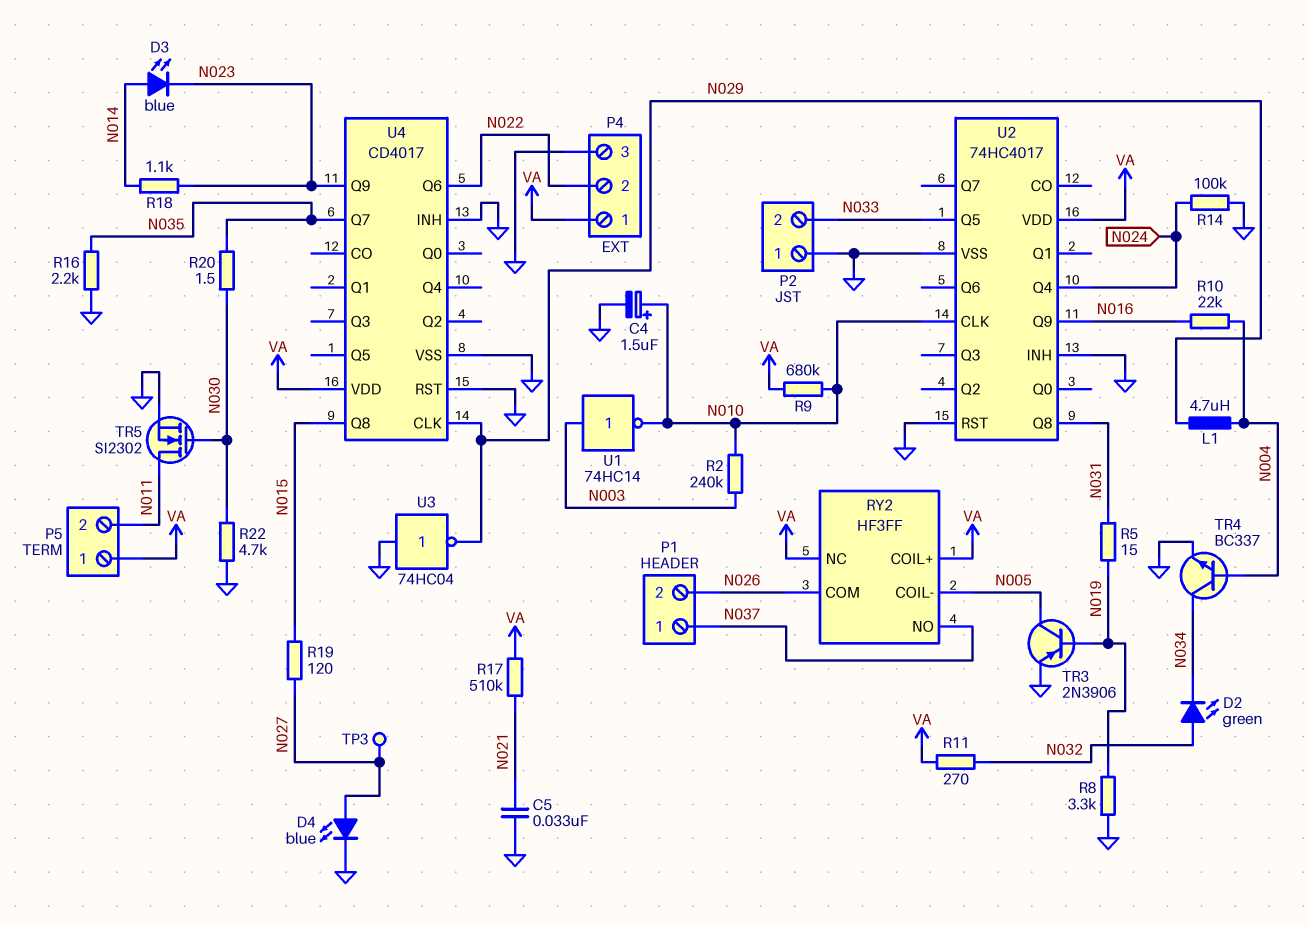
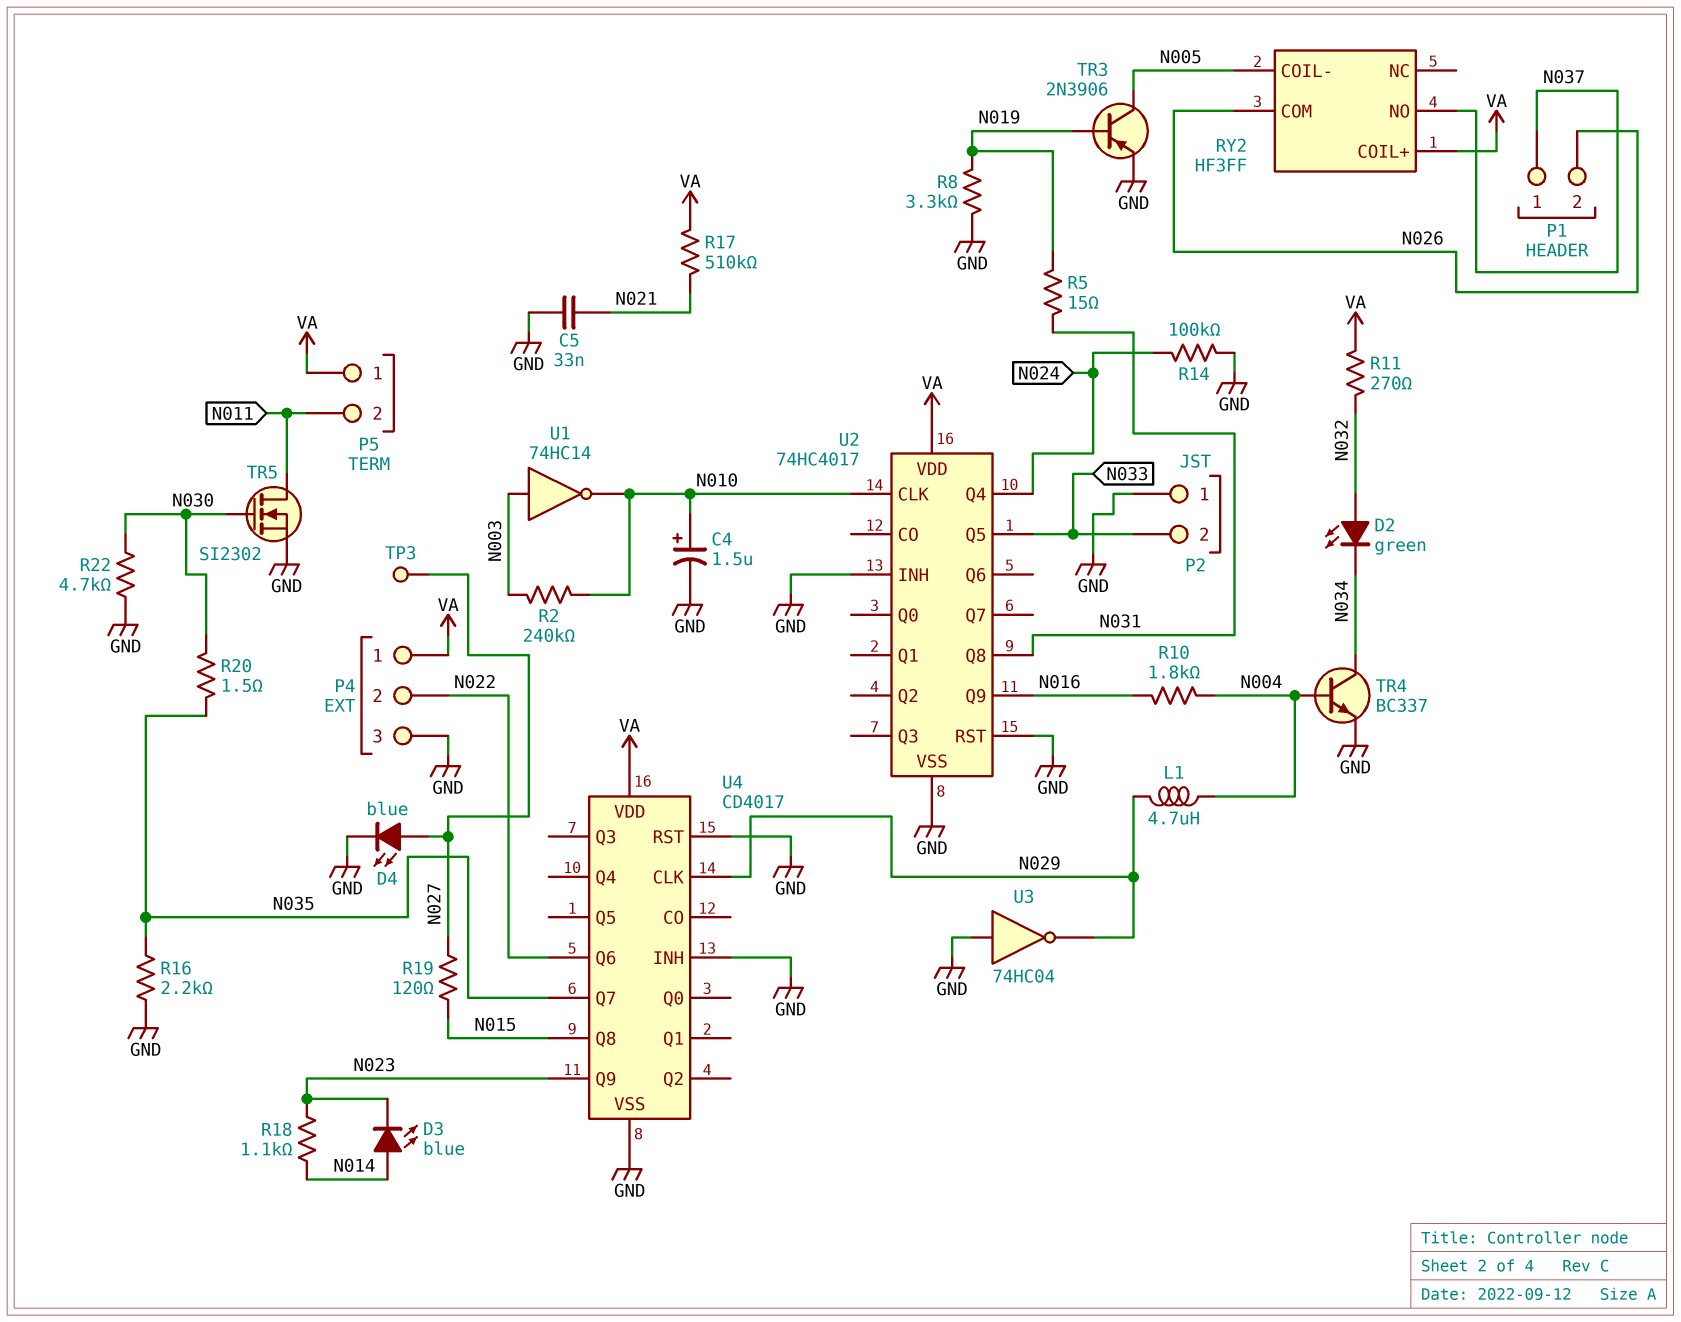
R9: 680k (N010, VA) -> none
R10: 22k (N004, N016) -> 1.8k (N004, N016)
RY2 pin NC: VA -> none

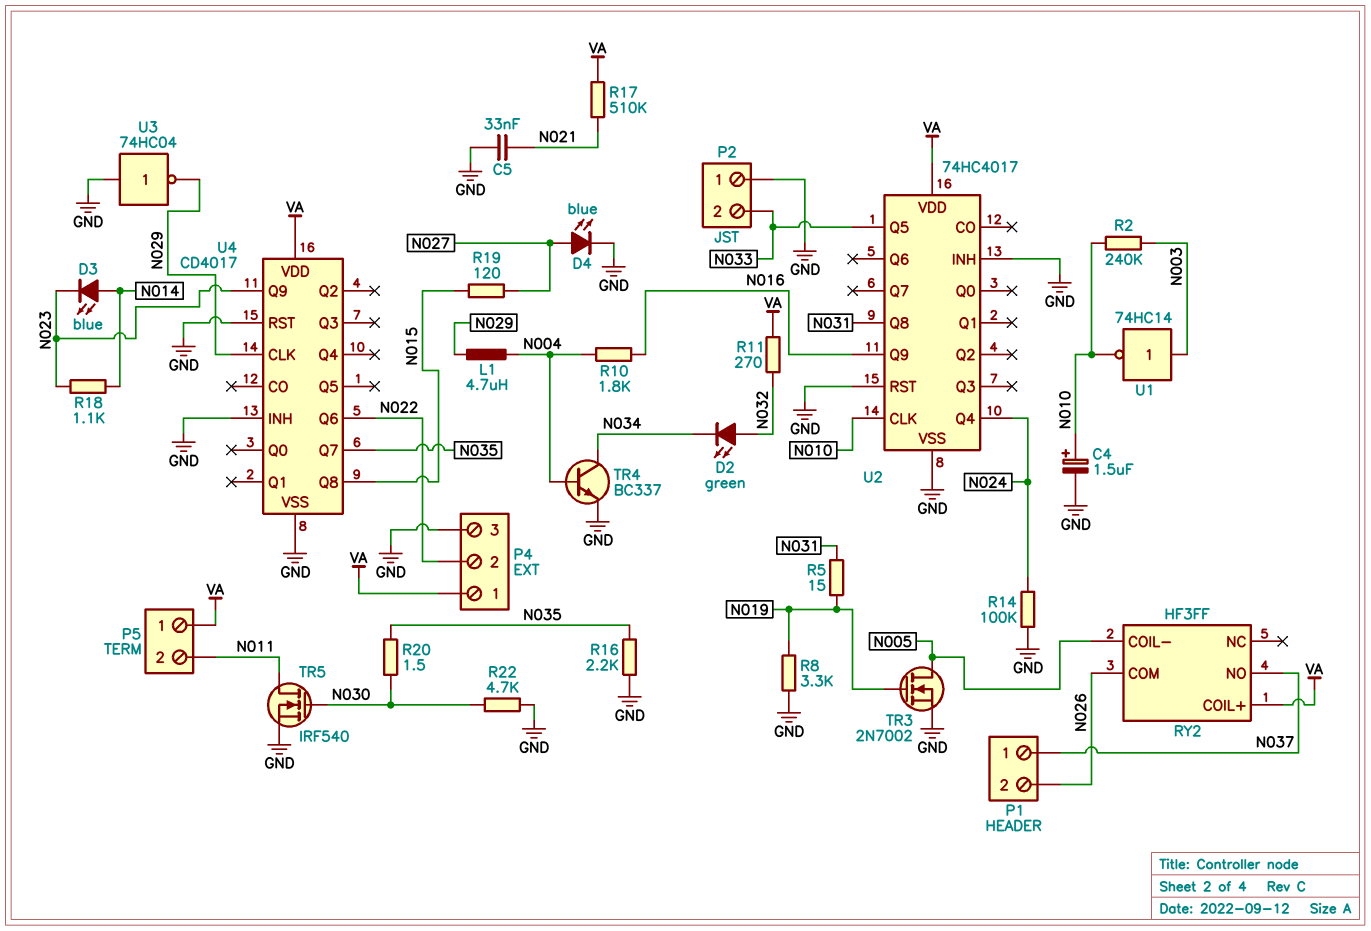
TP3: test point (N027) -> none
TR3: PNP 2N3906 (B N019, C N005, E GND) -> NMOS 2N7002 (G N019, D N005, S GND)
TR5: NMOS SI2302 (G N030, D N011, S GND) -> NMOS IRF540 (G N030, D N011, S GND)

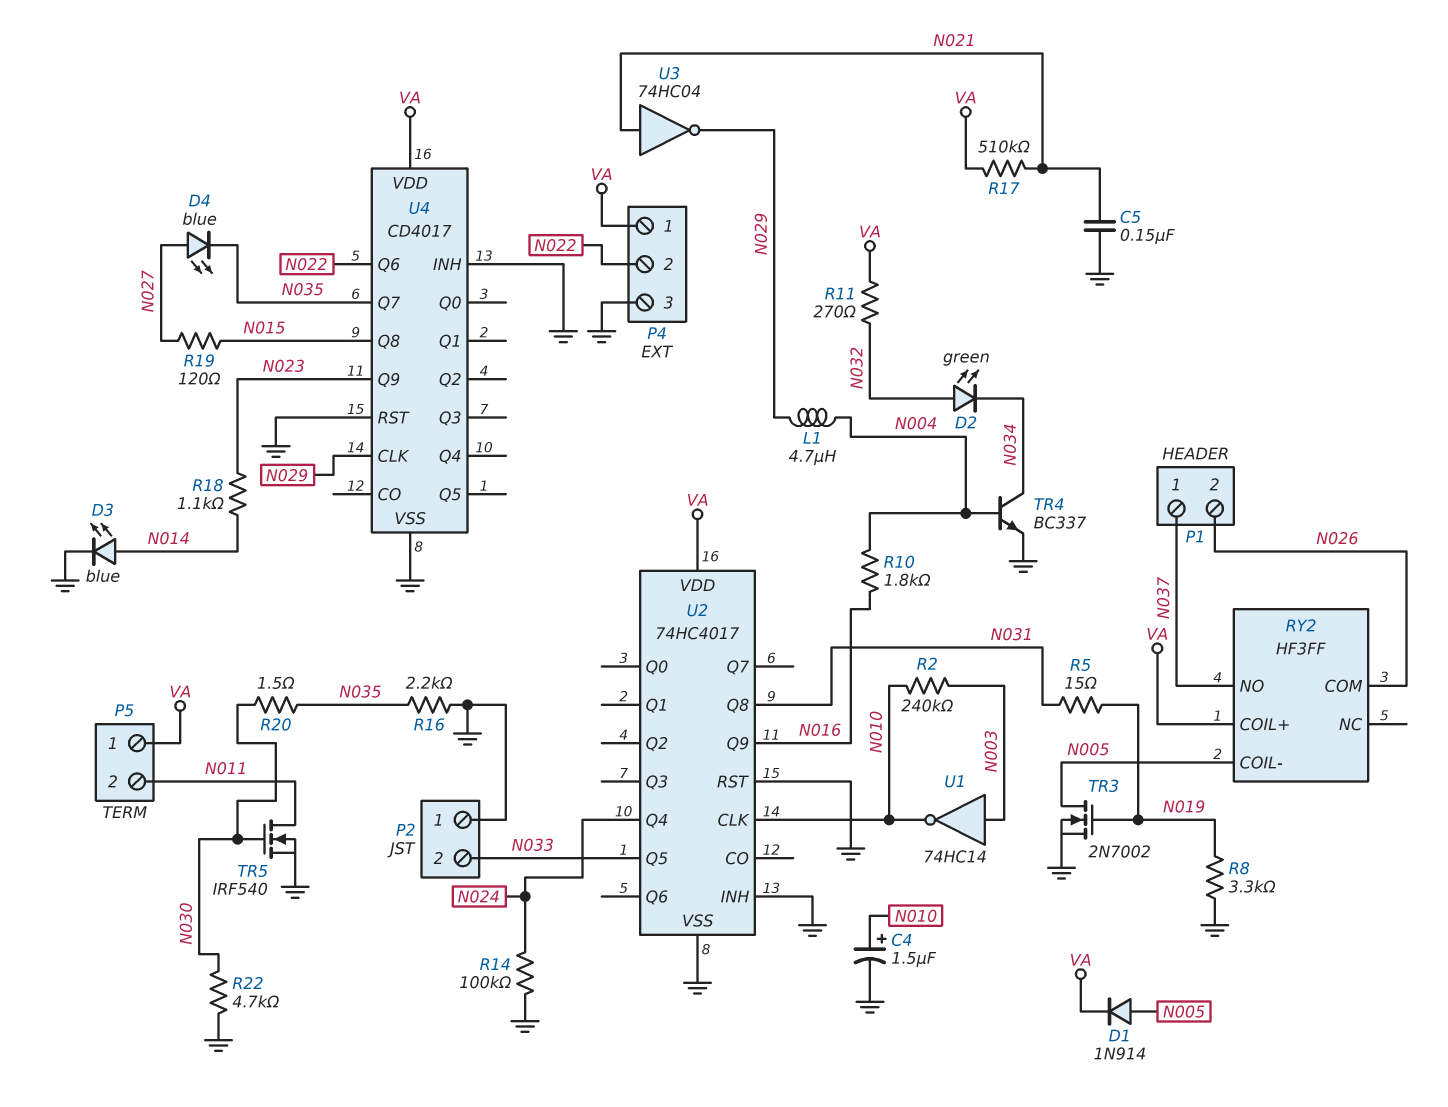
C5: 33nF (GND, N021) -> 150nF (GND, N021)
D1: none -> diode 1N914 (A N005, K VA)
D3: LED blue (A N014, K N023) -> LED blue (A N014, K GND)
D4: LED blue (A N027, K GND) -> LED blue (A N027, K N035)
U3: NOT 74HC04 (in GND, out N029) -> NOT 74HC04 (in N021, out N029)

